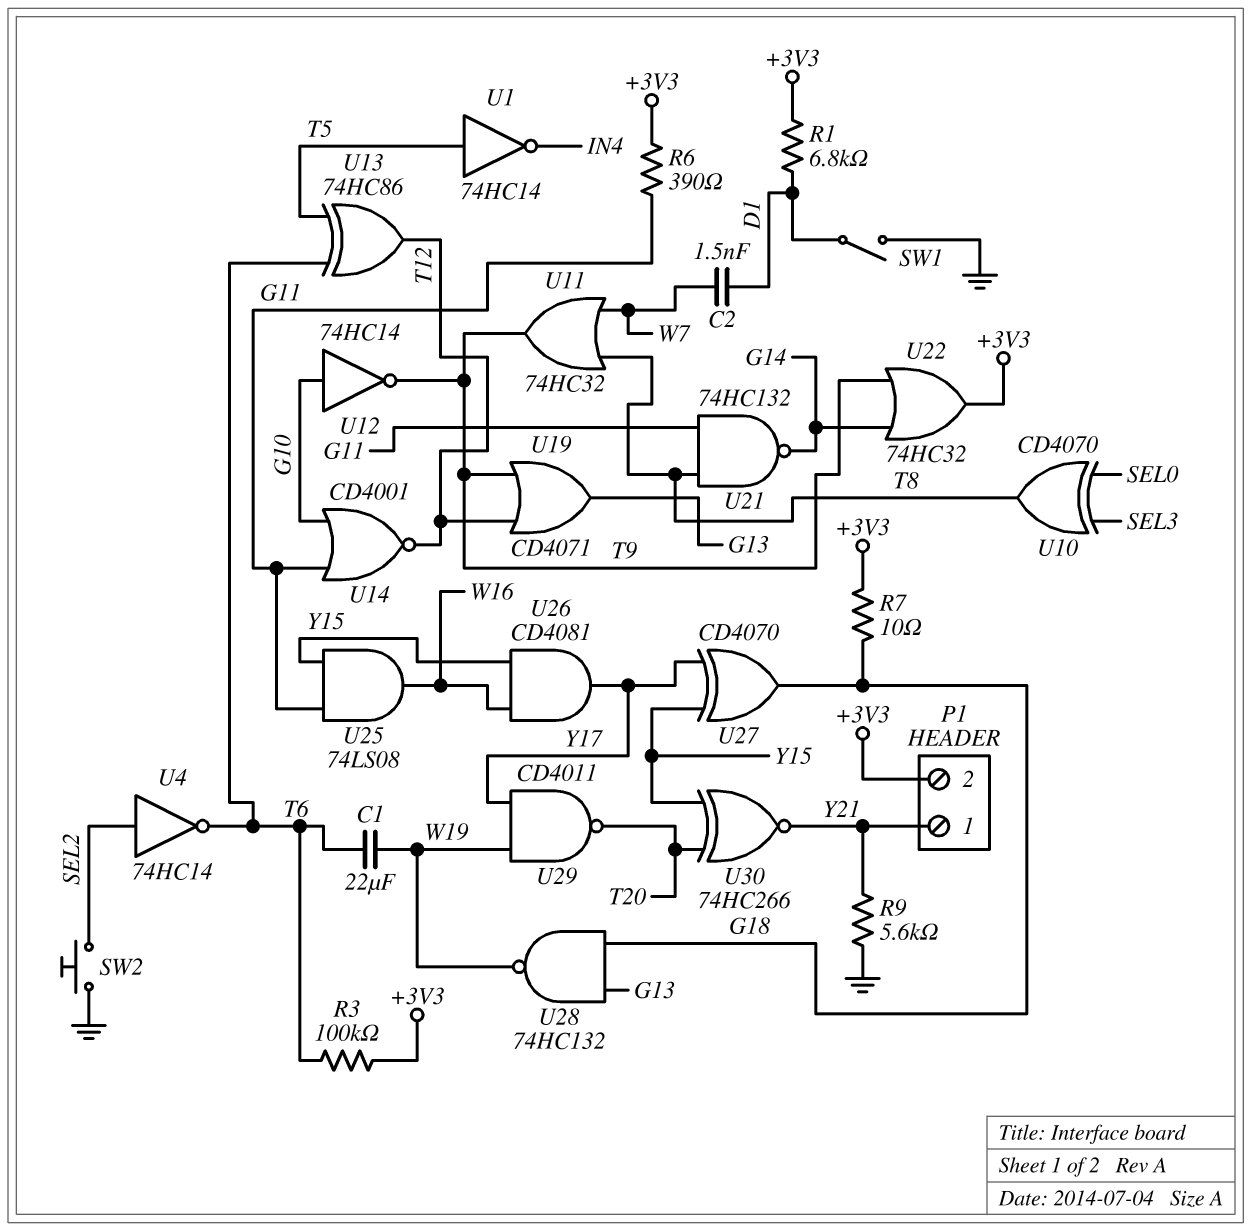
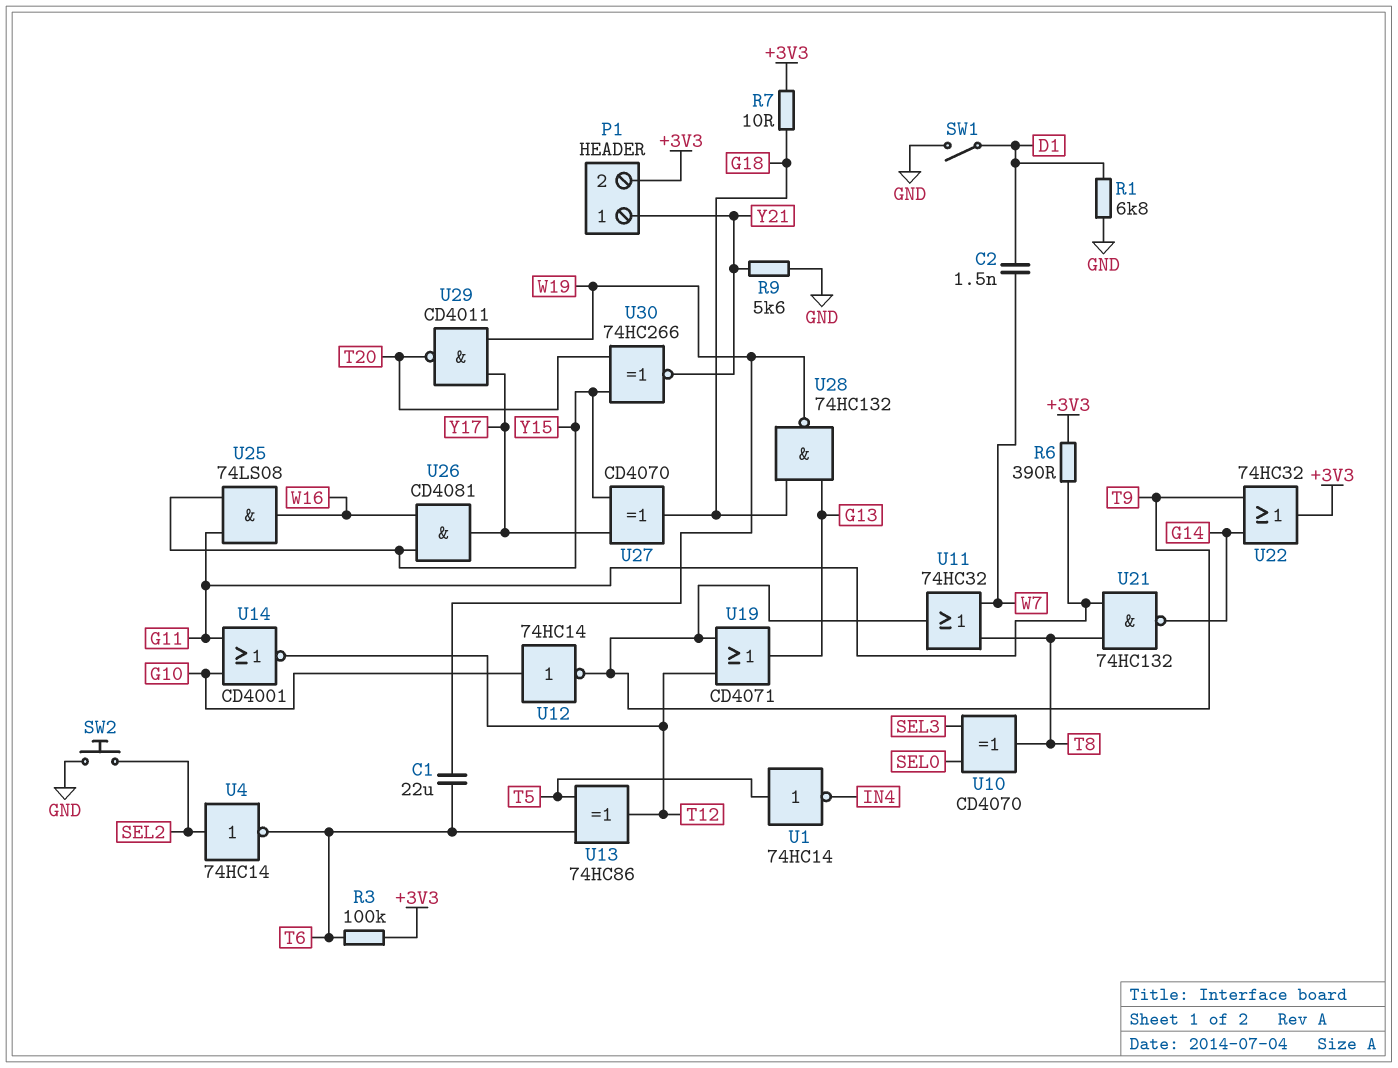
R1: 6.8k (+3V3, D1) -> 6.8k (D1, GND)

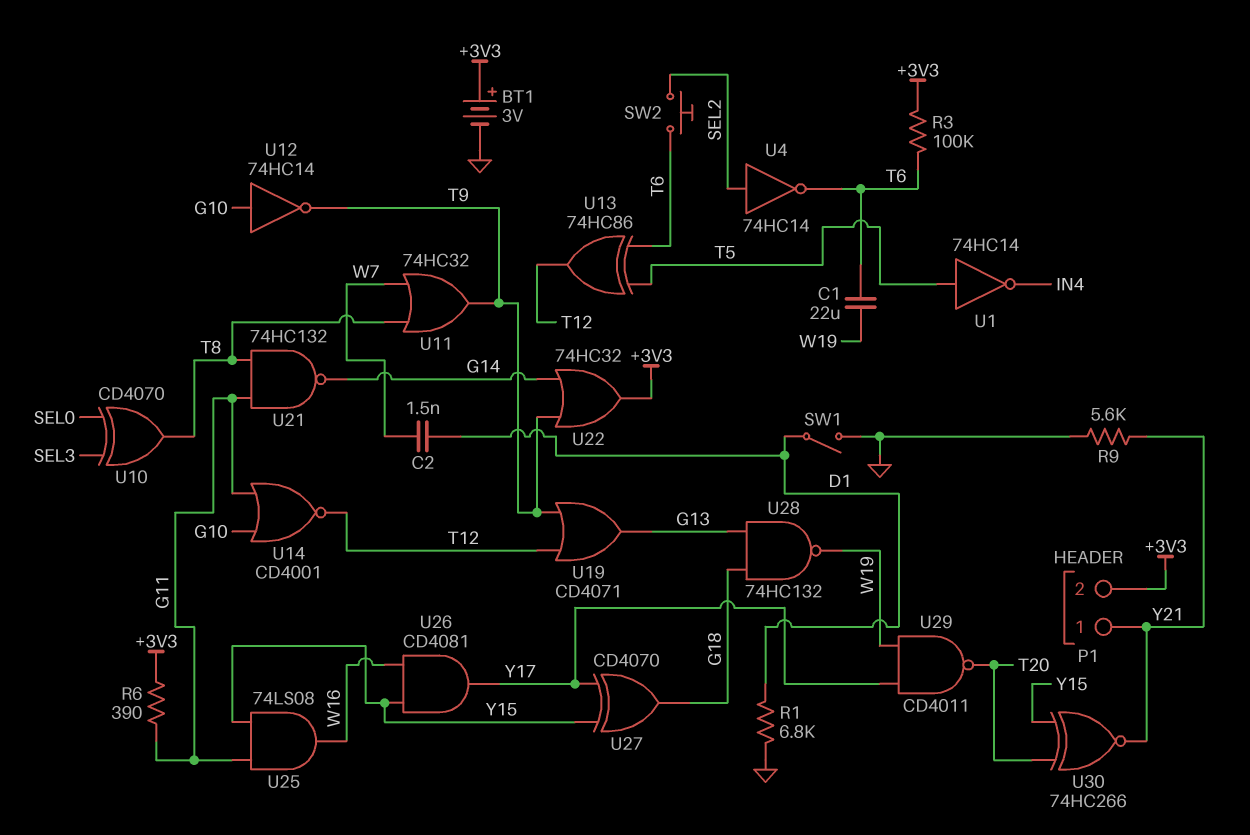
BT1: none -> 3V (plus +3V3, minus GND)
R7: 10 (+3V3, G18) -> none
SW2: button (GND, SEL2) -> button (SEL2, T6)

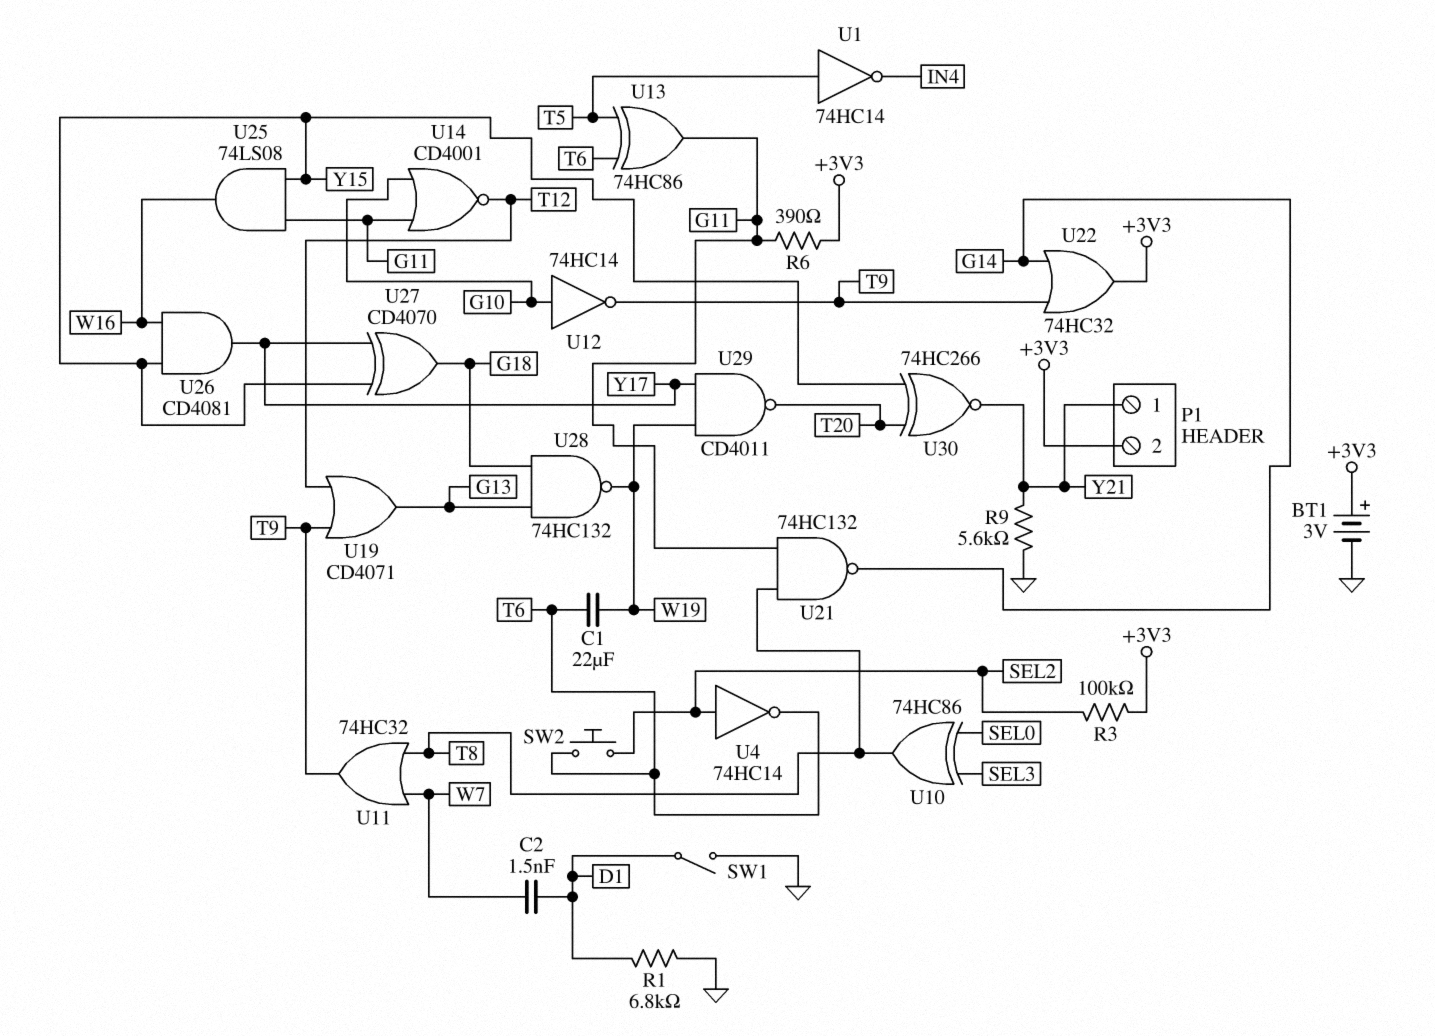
R3: 100k (+3V3, T6) -> 100k (+3V3, SEL2)
U10: XOR CD4070 (in SEL0, in SEL3, out T8) -> XOR 74HC86 (in SEL0, in SEL3, out T8)
U13: XOR 74HC86 (in T5, in T6, out T12) -> XOR 74HC86 (in T5, in T6, out G11)

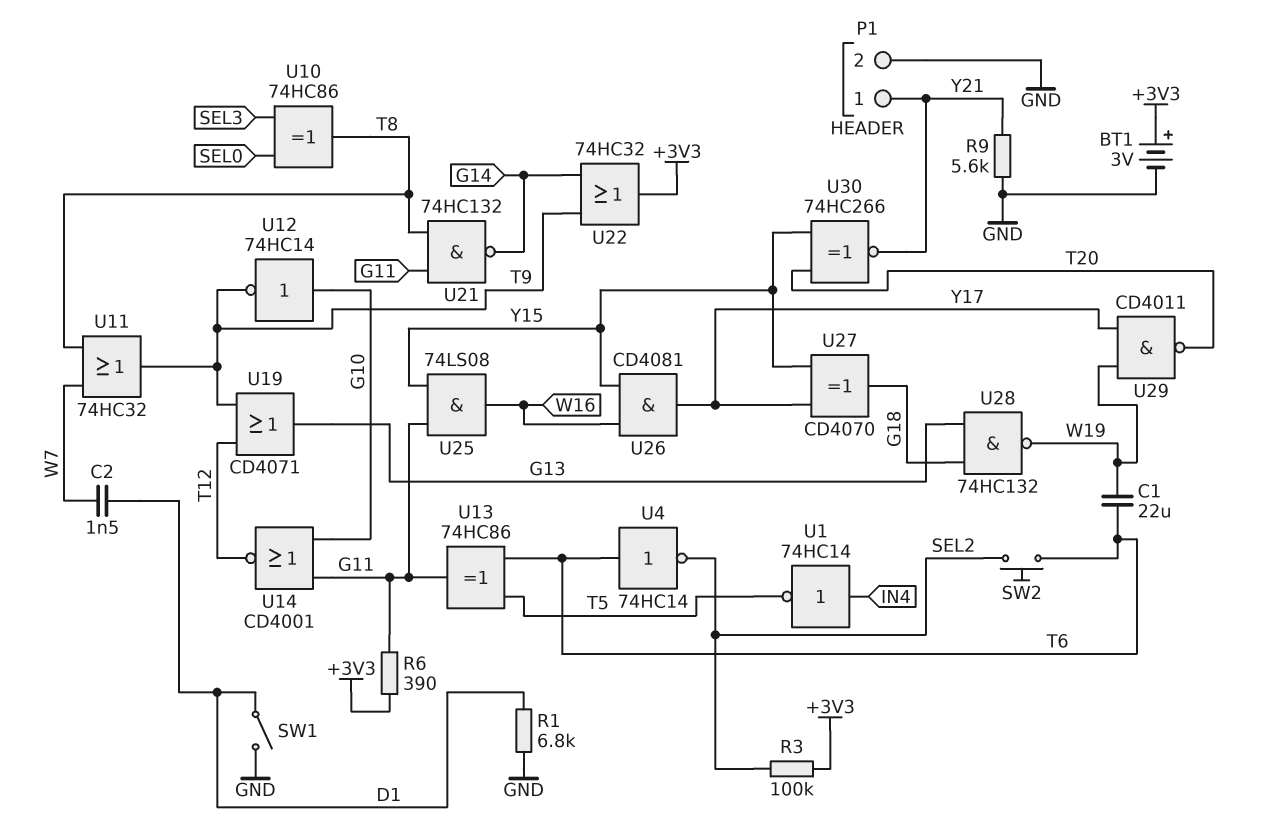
P1 pin 2: +3V3 -> GND
U1: NOT 74HC14 (in T5, out IN4) -> NOT 74HC14 (in IN4, out T5)
U4: NOT 74HC14 (in SEL2, out T6) -> NOT 74HC14 (in T6, out SEL2)

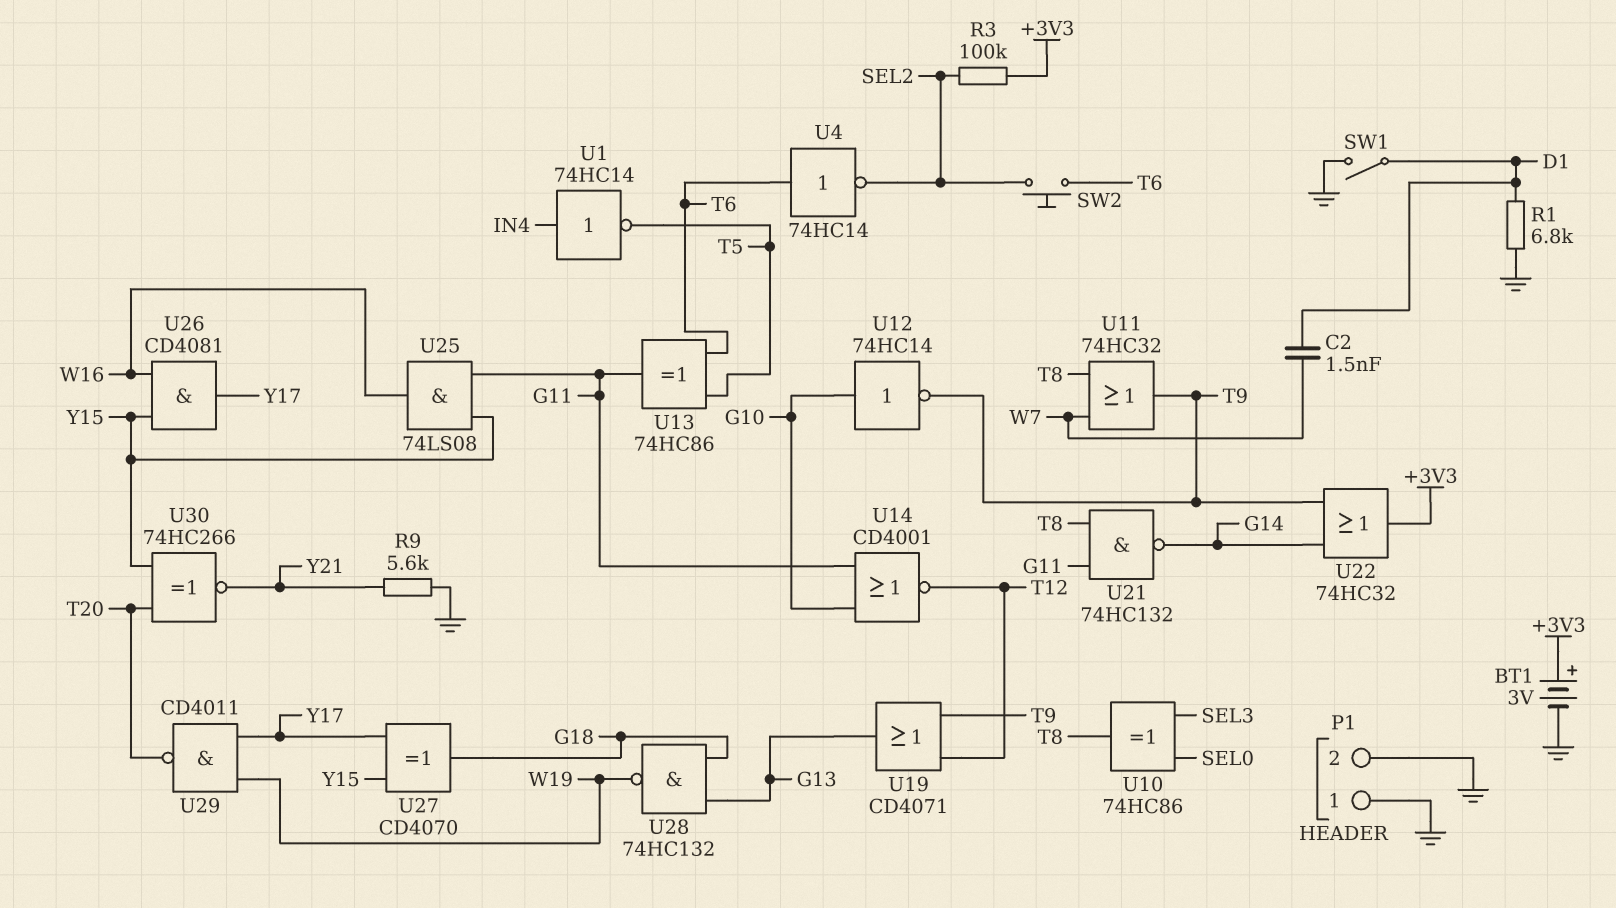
C1: 22uF (T6, W19) -> none
P1 pin 1: Y21 -> GND
R6: 390 (+3V3, G11) -> none

